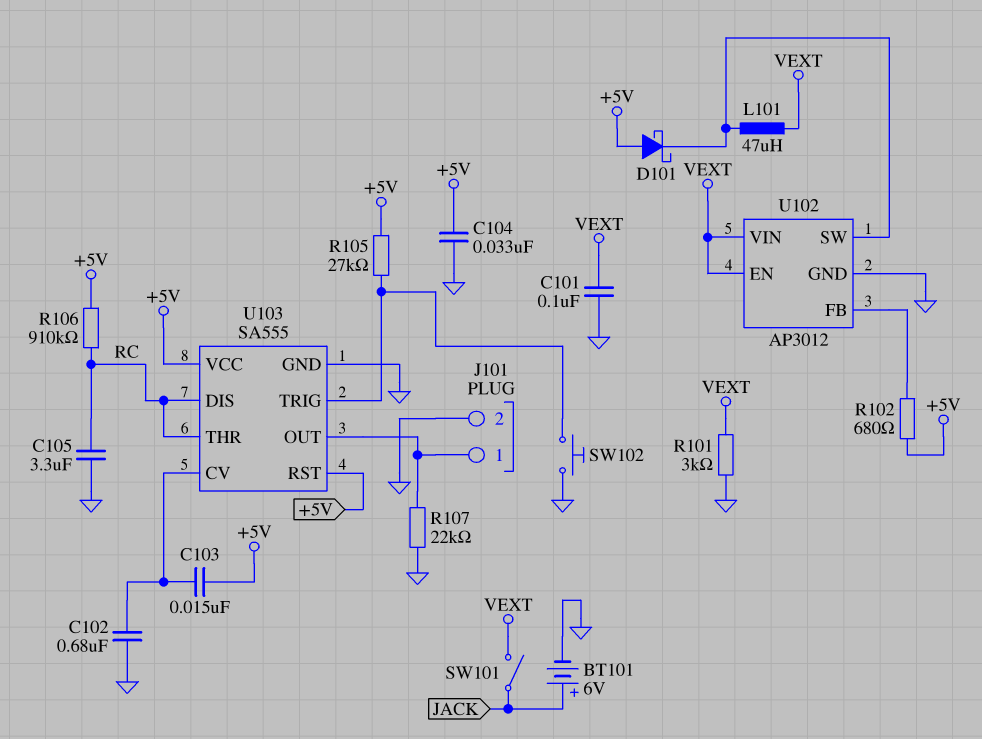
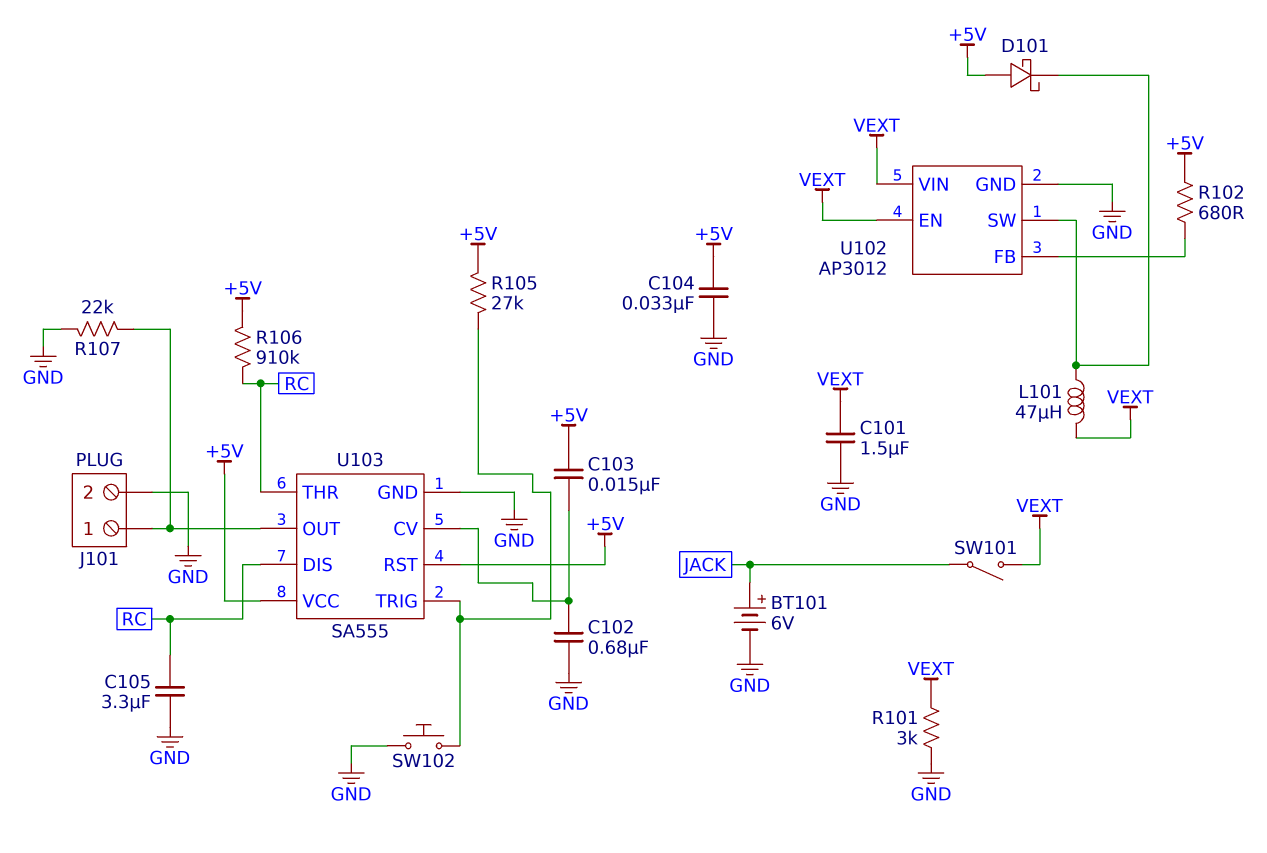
C101: 100nF (GND, VEXT) -> 1.5uF (GND, VEXT)

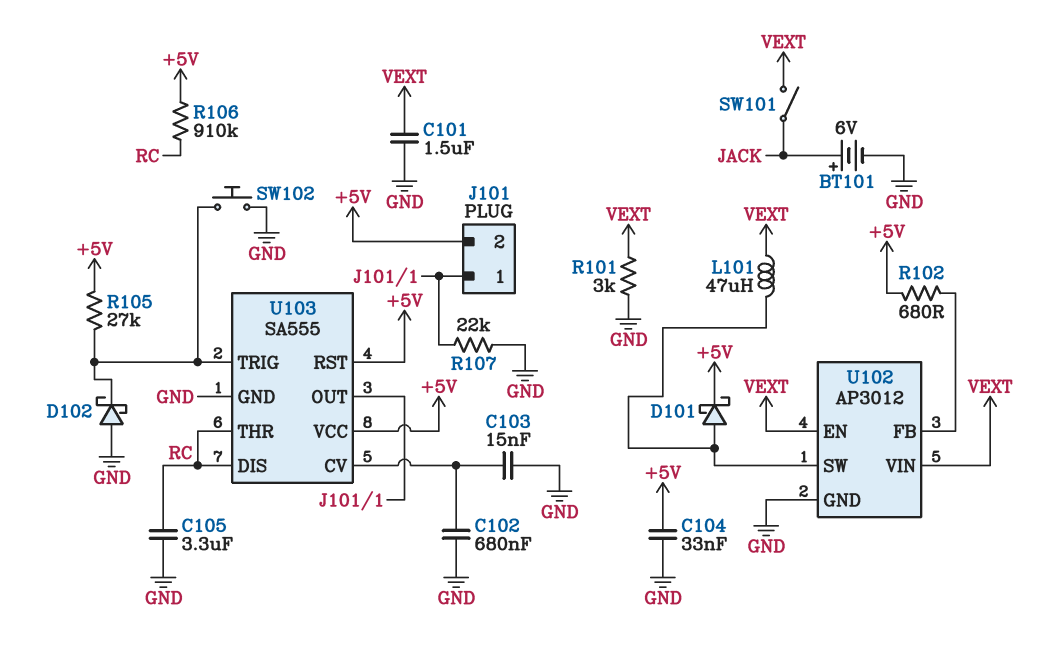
C103: 15nF (+5V, U103/CV) -> 15nF (GND, U103/CV)
D101: schottky (A +5V, K U102/SW) -> schottky (A U102/SW, K +5V)
D102: none -> schottky (A GND, K U103/TRIG)
J101 pin 2: GND -> +5V

